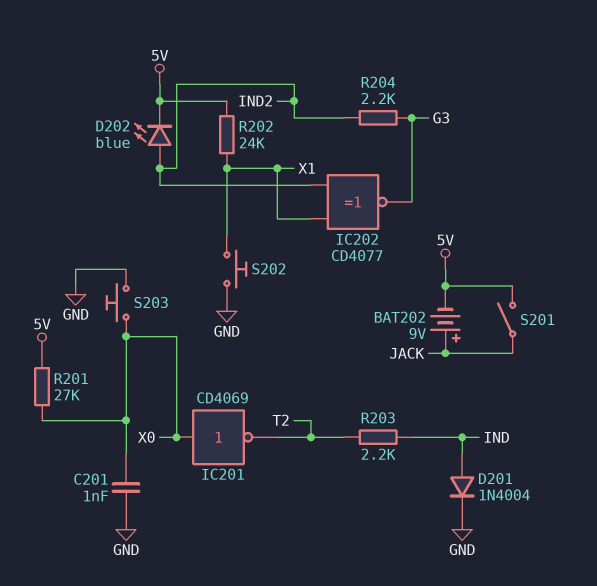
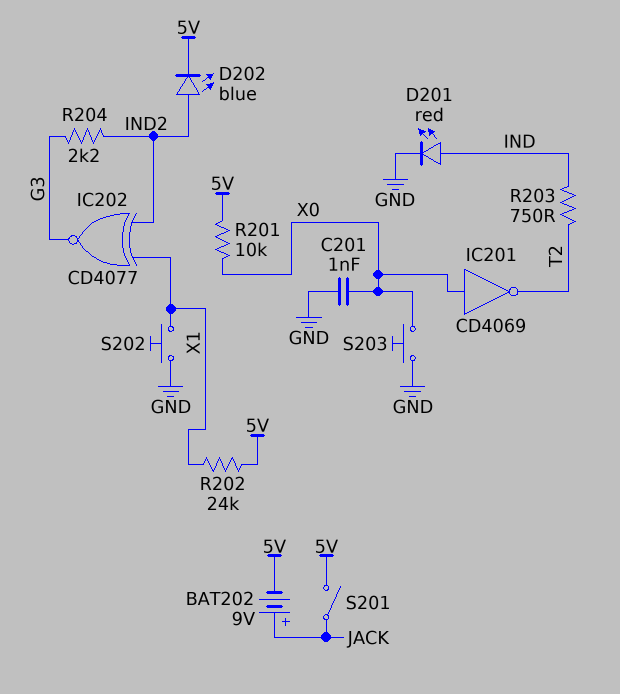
D201: diode 1N4004 (A IND, K GND) -> LED red (A IND, K GND)
R201: 27k (5V, X0) -> 10k (5V, X0)
R203: 2.2k (IND, T2) -> 750 (IND, T2)

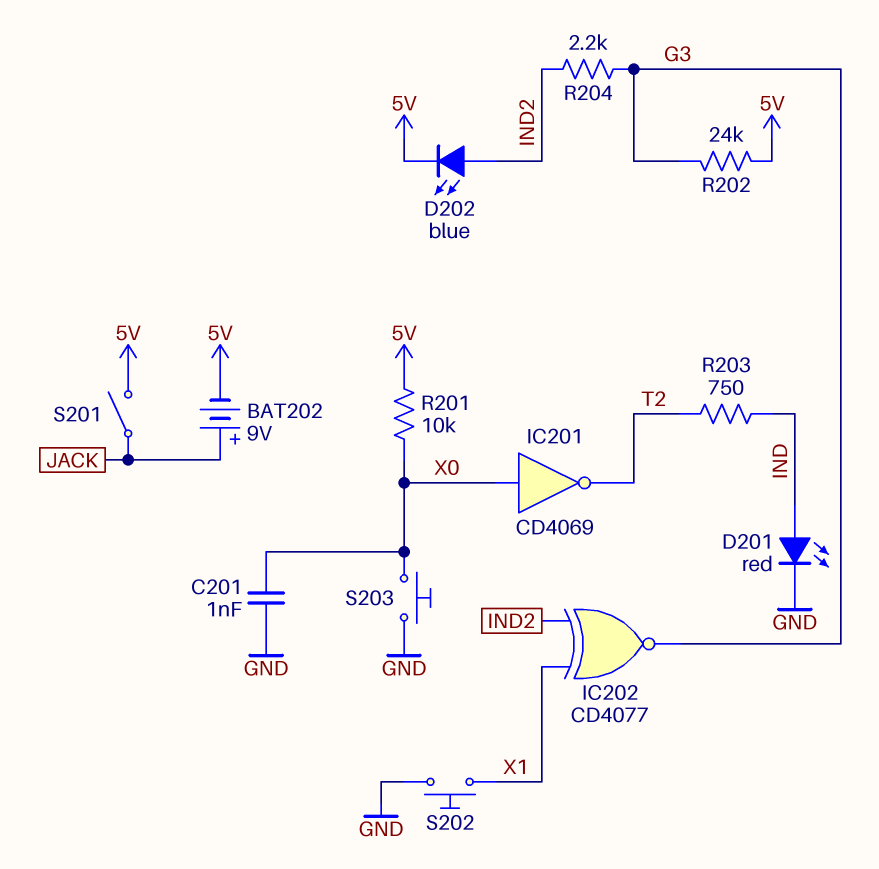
R202: 24k (5V, X1) -> 24k (5V, G3)

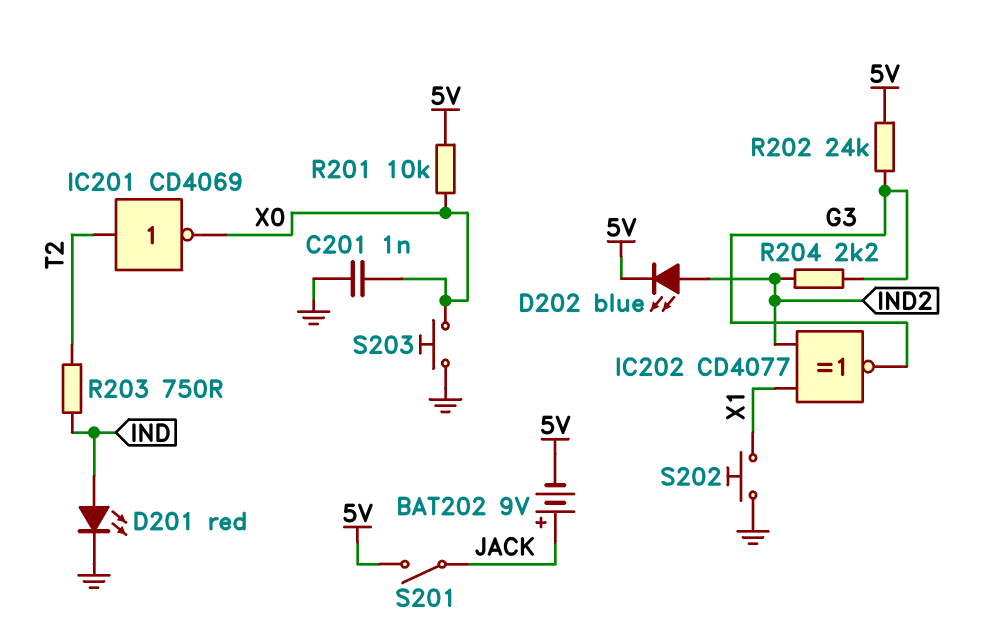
IC201: NOT CD4069 (in X0, out T2) -> NOT CD4069 (in T2, out X0)

